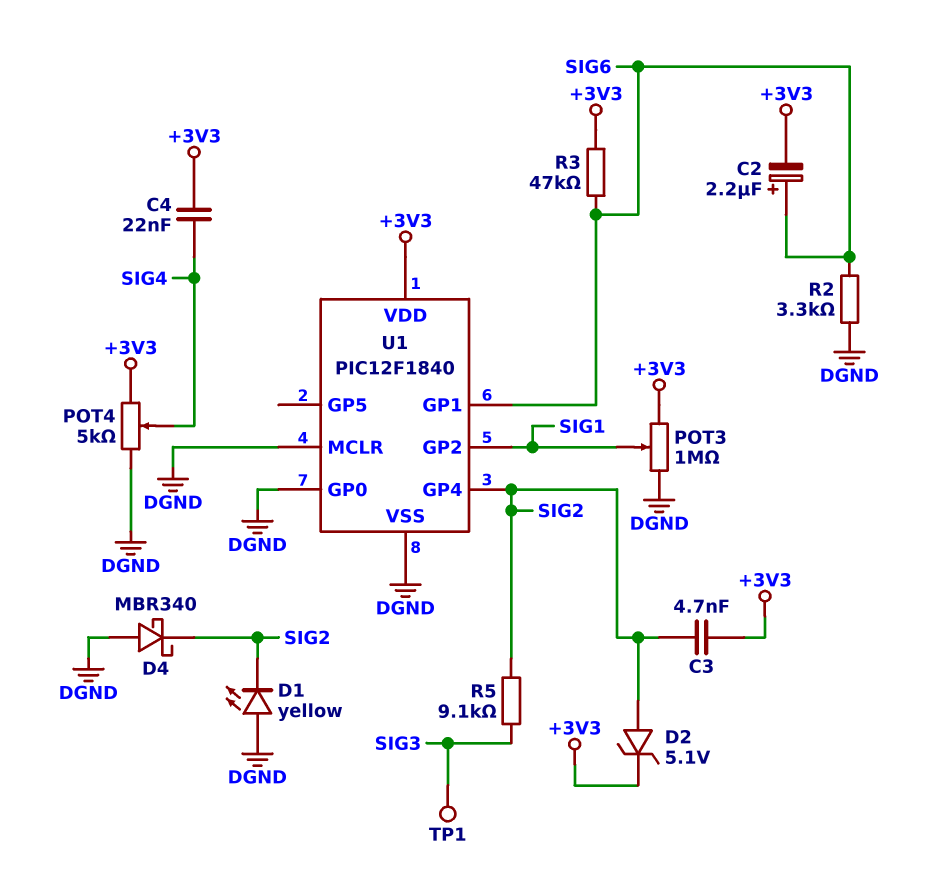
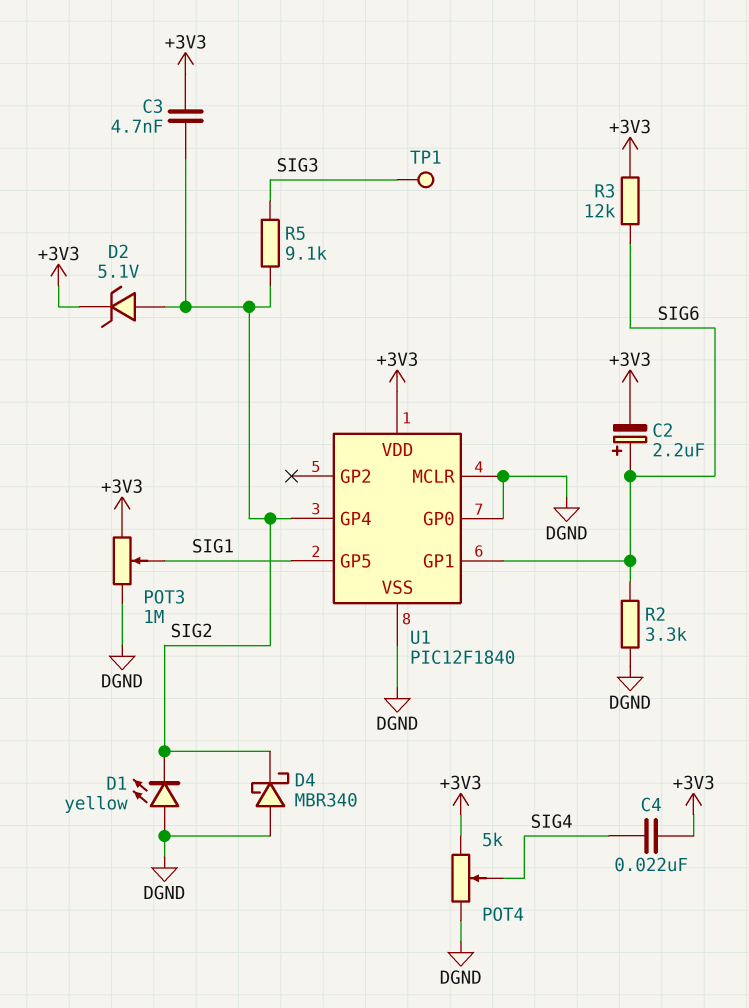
R3: 47k (+3V3, SIG6) -> 12k (+3V3, SIG6)
U1 pin GP2: SIG1 -> none
U1 pin GP5: none -> SIG1

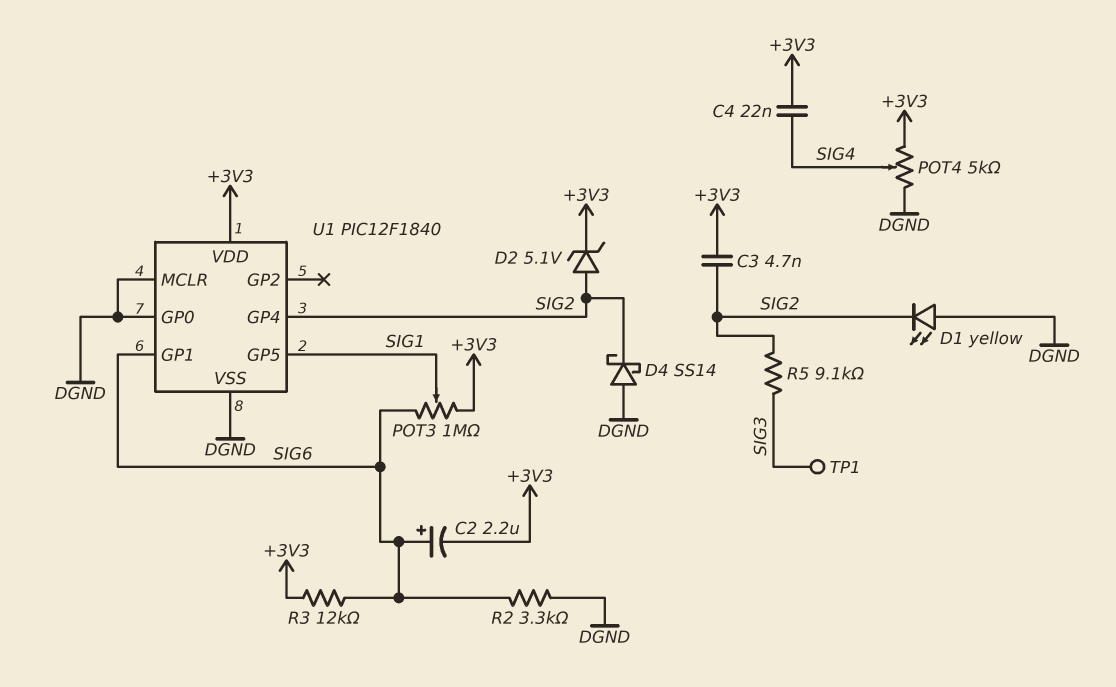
D4: schottky MBR340 (A DGND, K SIG2) -> schottky SS14 (A DGND, K SIG2)
POT3: 1M (+3V3, DGND, wiper SIG1) -> 1M (+3V3, SIG6, wiper SIG1)

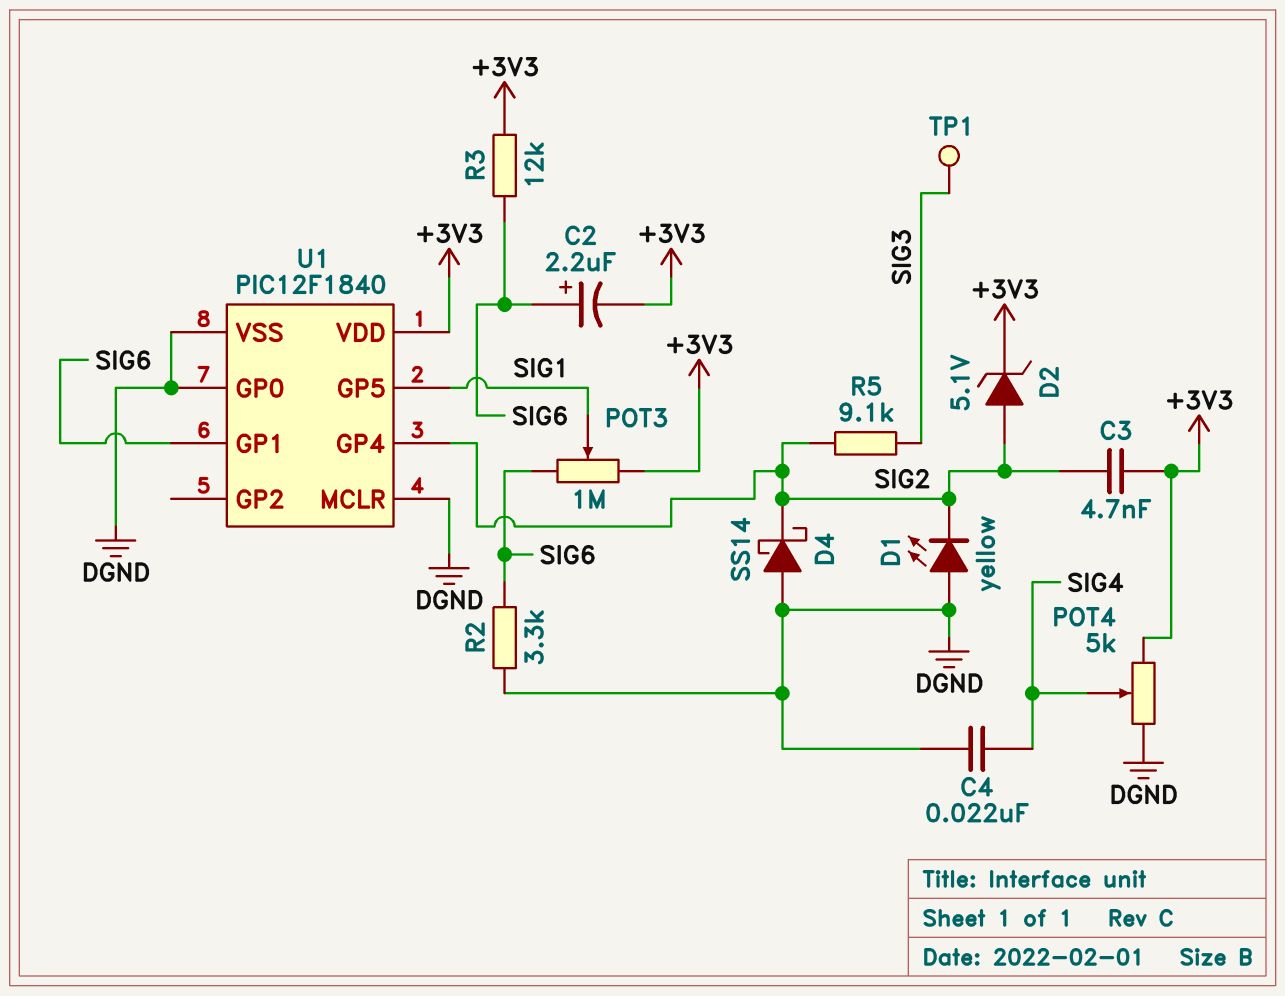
C4: 22nF (+3V3, SIG4) -> 22nF (DGND, SIG4)

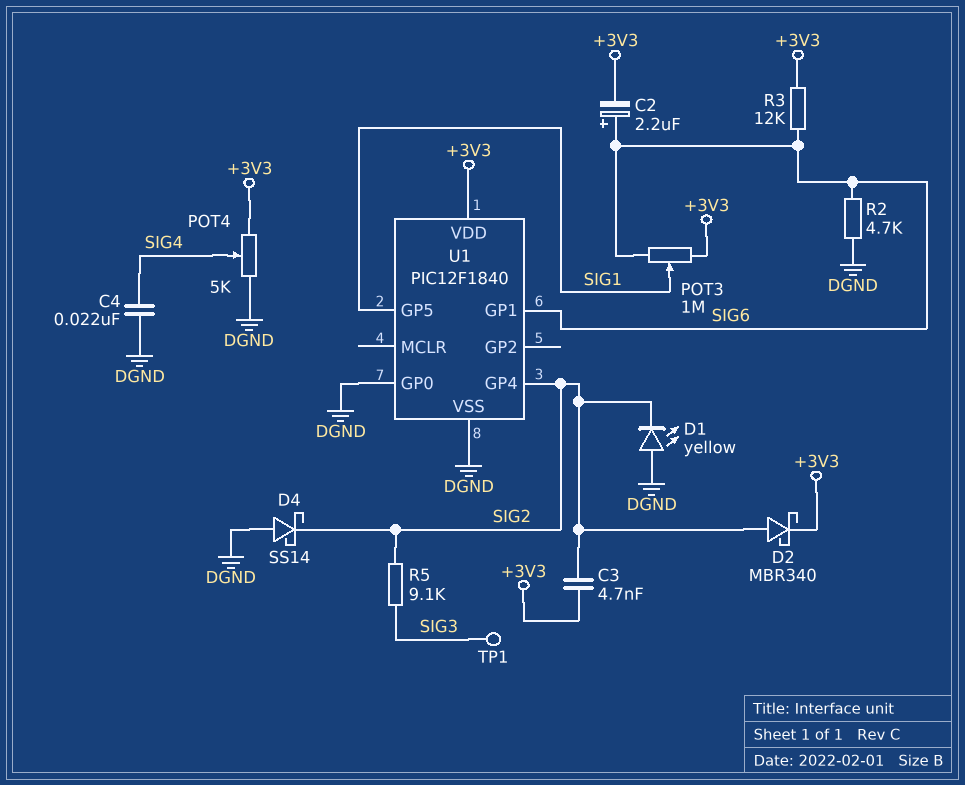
D2: zener 5.1V (A SIG2, K +3V3) -> schottky MBR340 (A SIG2, K +3V3)
R2: 3.3k (DGND, SIG6) -> 4.7k (DGND, SIG6)
U1 pin MCLR: DGND -> none

